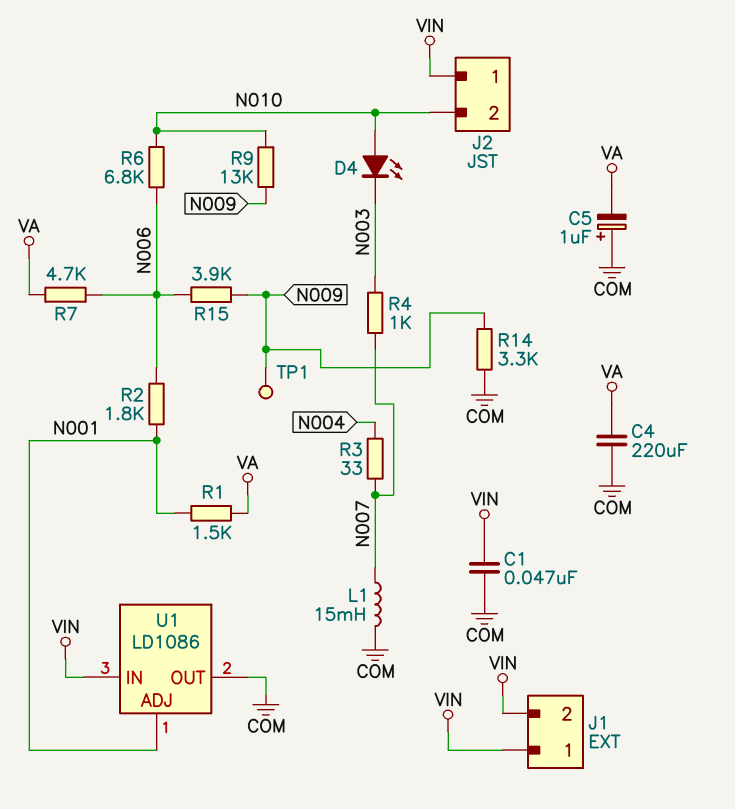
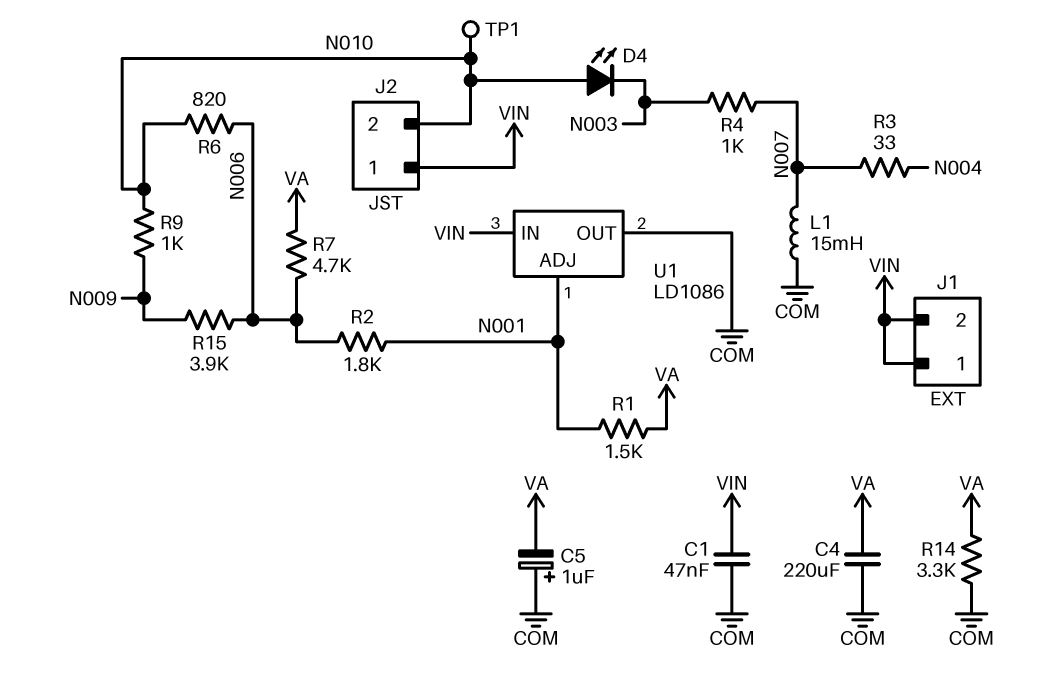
R6: 6.8k (N006, N010) -> 820 (N006, N010)
R9: 13k (N009, N010) -> 1k (N009, N010)
R14: 3.3k (COM, N009) -> 3.3k (COM, VA)
TP1: test point (N009) -> test point (N010)

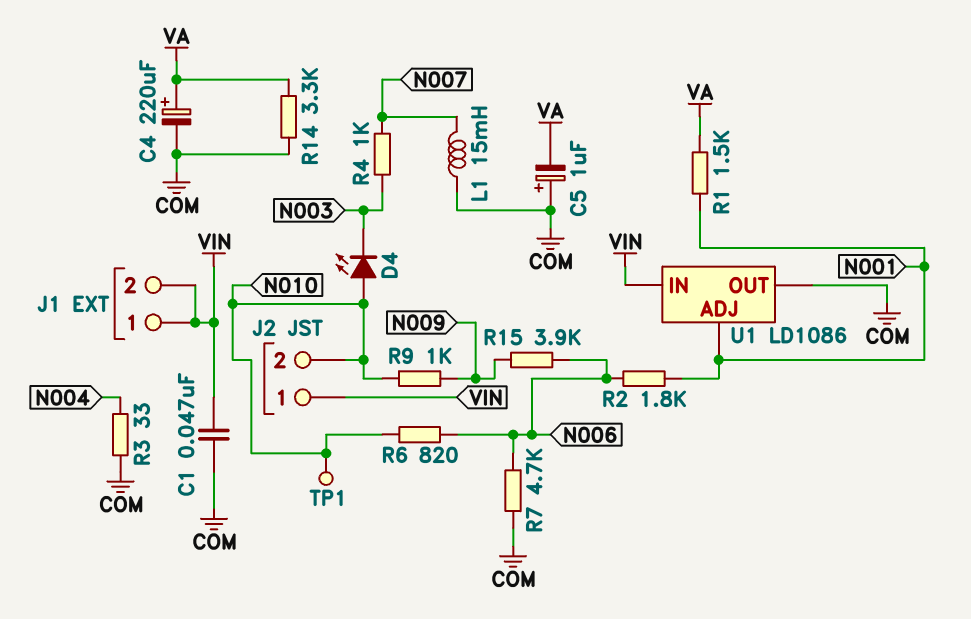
C4: 220uF (COM, VA) -> 220uF (plus VA, minus COM)
R3: 33 (N004, N007) -> 33 (COM, N004)
R7: 4.7k (N006, VA) -> 4.7k (COM, N006)

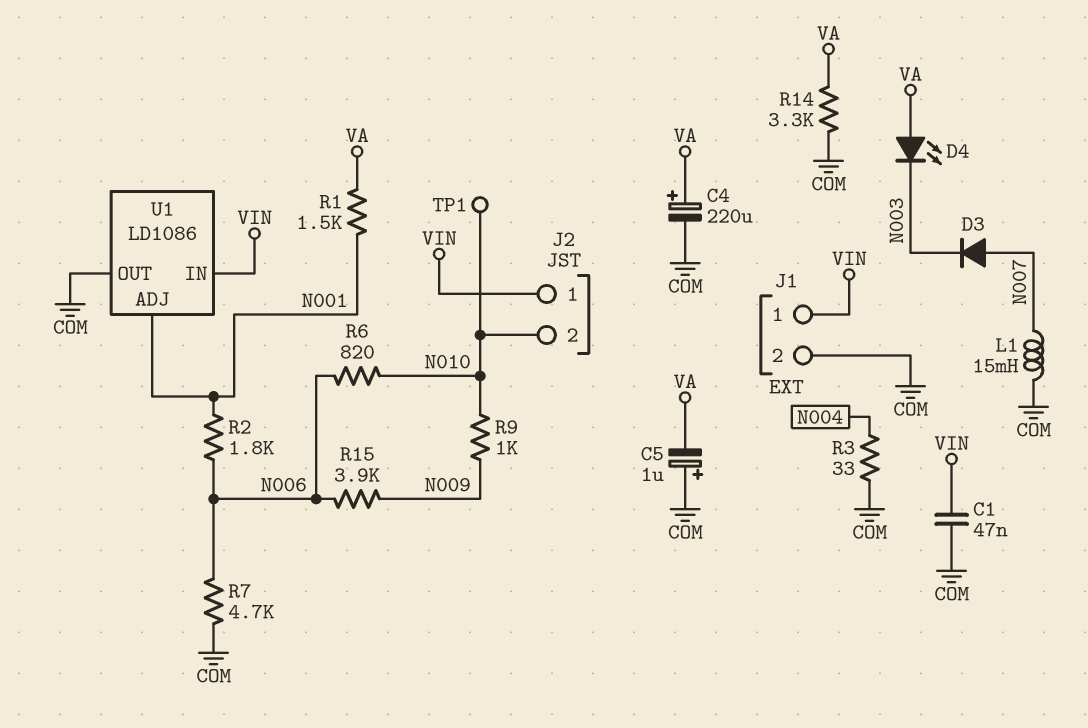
D3: none -> diode (A N007, K N003)
D4: LED (A N010, K N003) -> LED (A VA, K N003)
J1 pin 2: VIN -> COM
R4: 1k (N003, N007) -> none

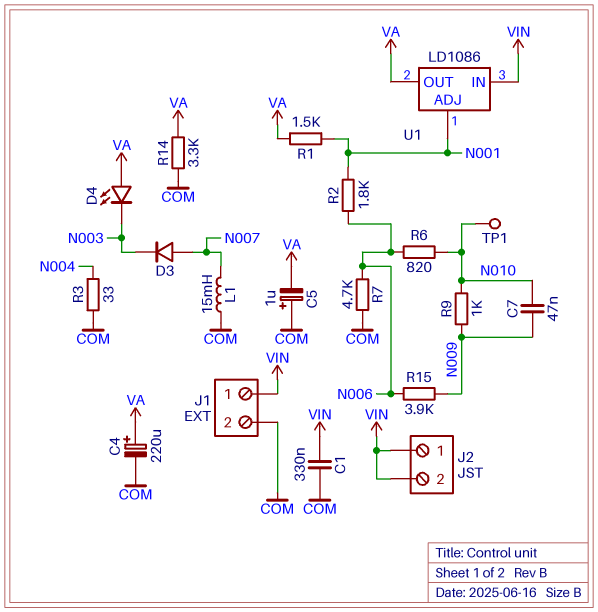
C1: 47nF (COM, VIN) -> 330nF (COM, VIN)
C7: none -> 47nF (N009, N010)
J2 pin 2: N010 -> VIN
U1 pin OUT: COM -> VA

